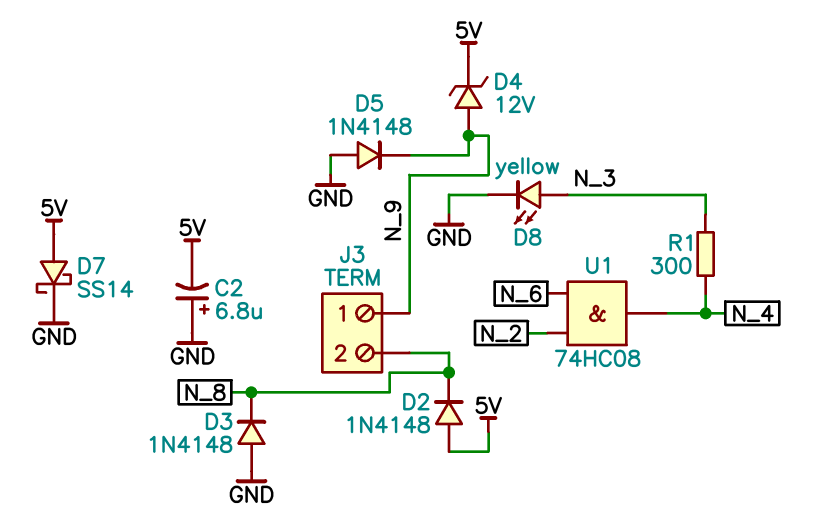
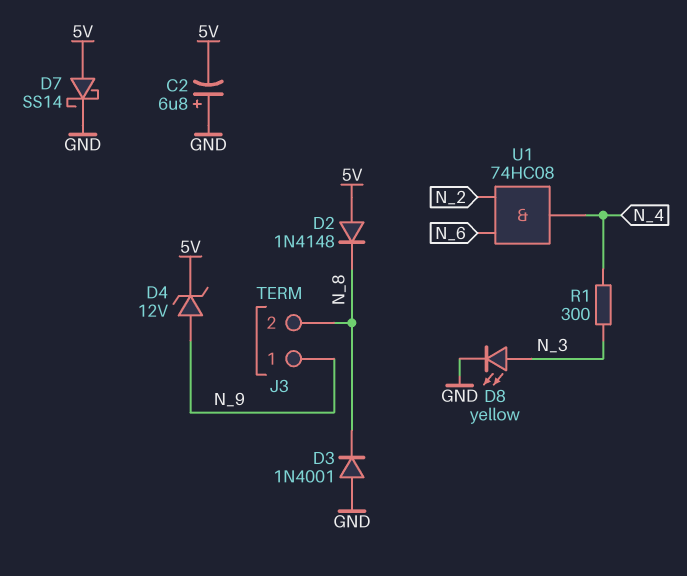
D3: diode 1N4148 (A GND, K N_8) -> diode 1N4001 (A GND, K N_8)
D5: diode 1N4148 (A GND, K N_9) -> none

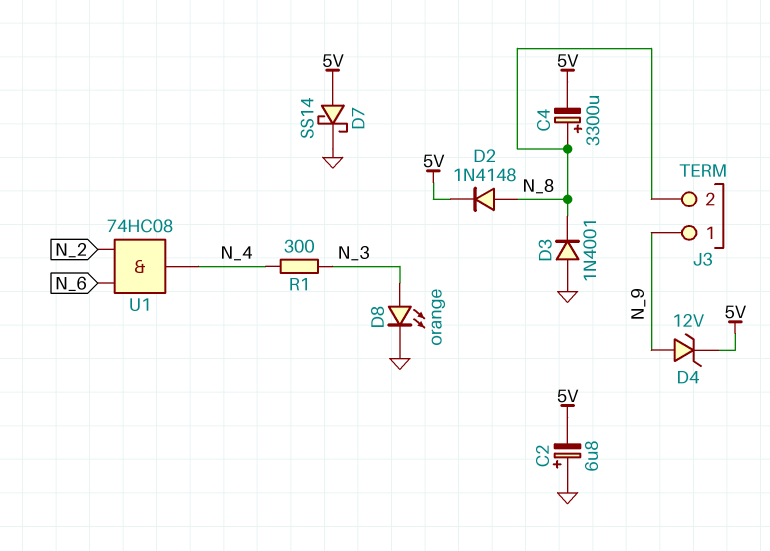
C4: none -> 3300uF (plus N_8, minus 5V)
D2: diode 1N4148 (A 5V, K N_8) -> diode 1N4148 (A N_8, K 5V)
D8: LED yellow (A N_3, K GND) -> LED orange (A N_3, K GND)

